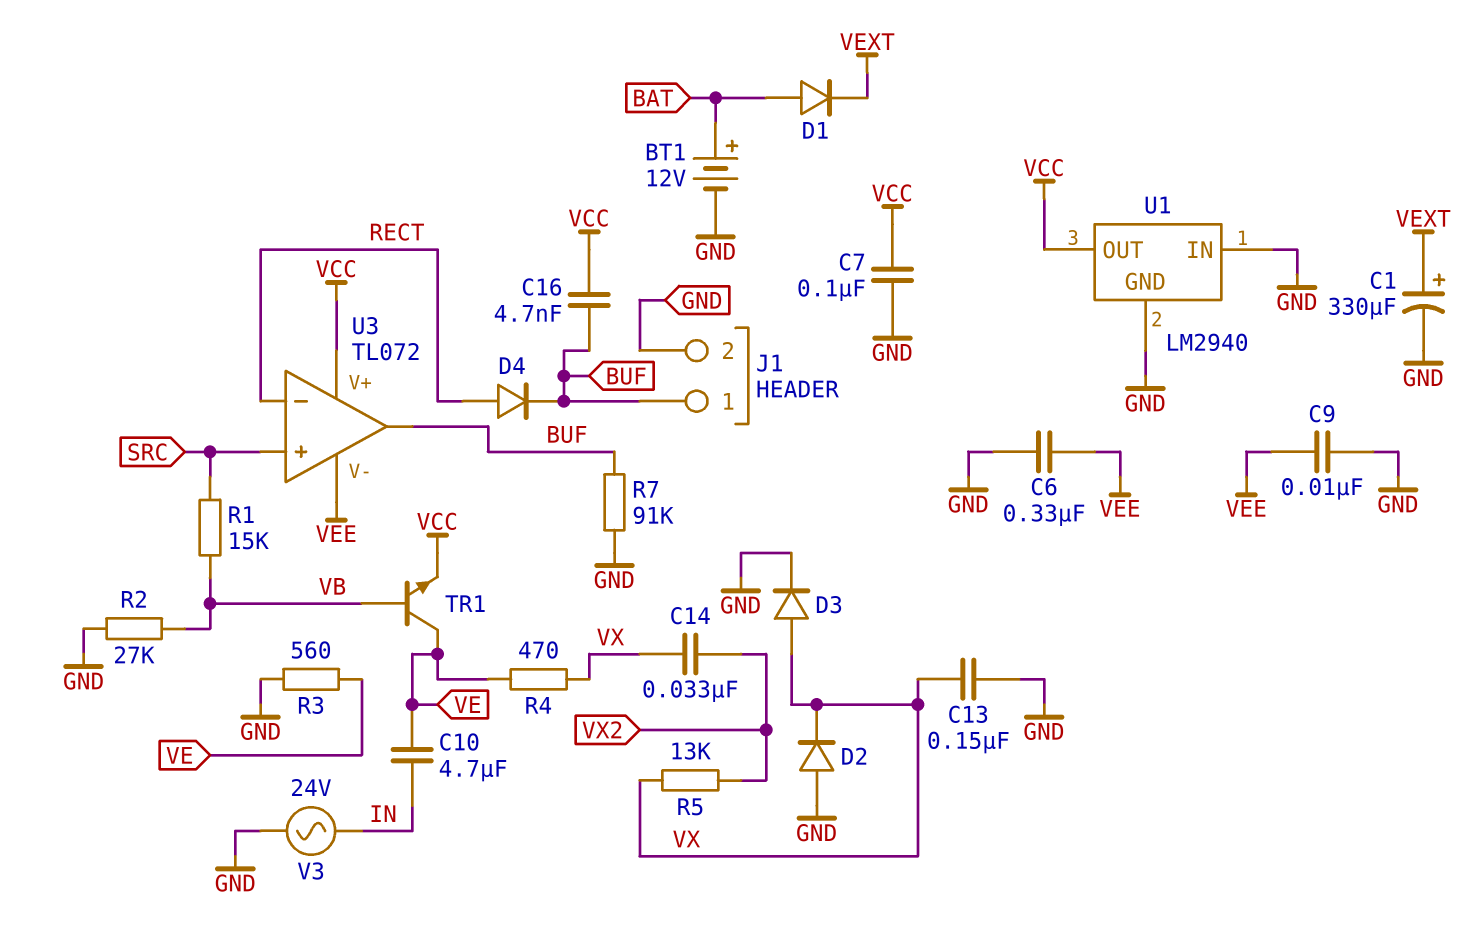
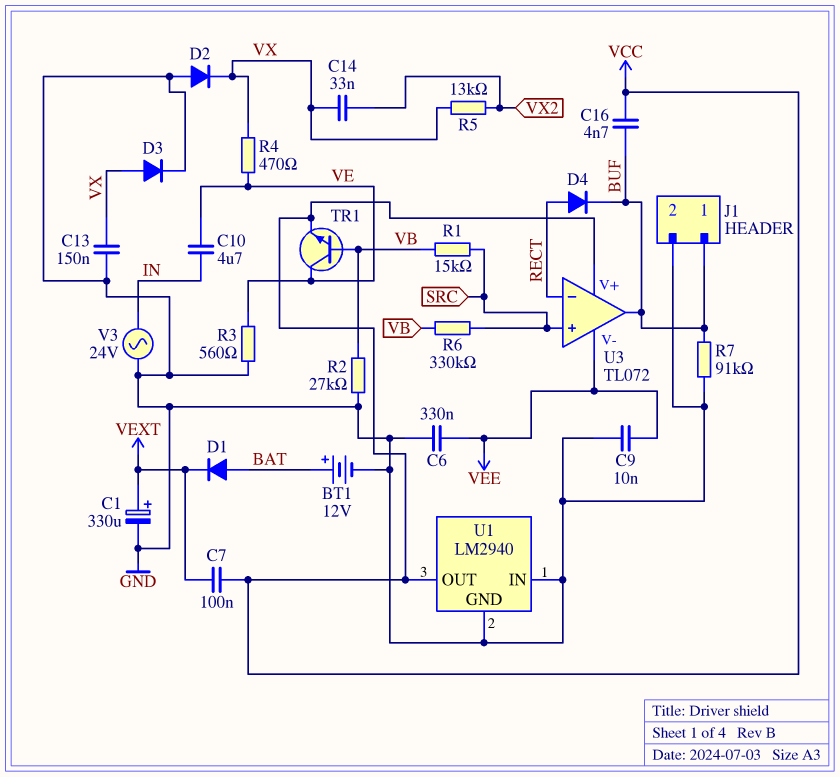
C7: 100nF (GND, VCC) -> 100nF (VCC, VEXT)
R6: none -> 330k (SRC, VB)

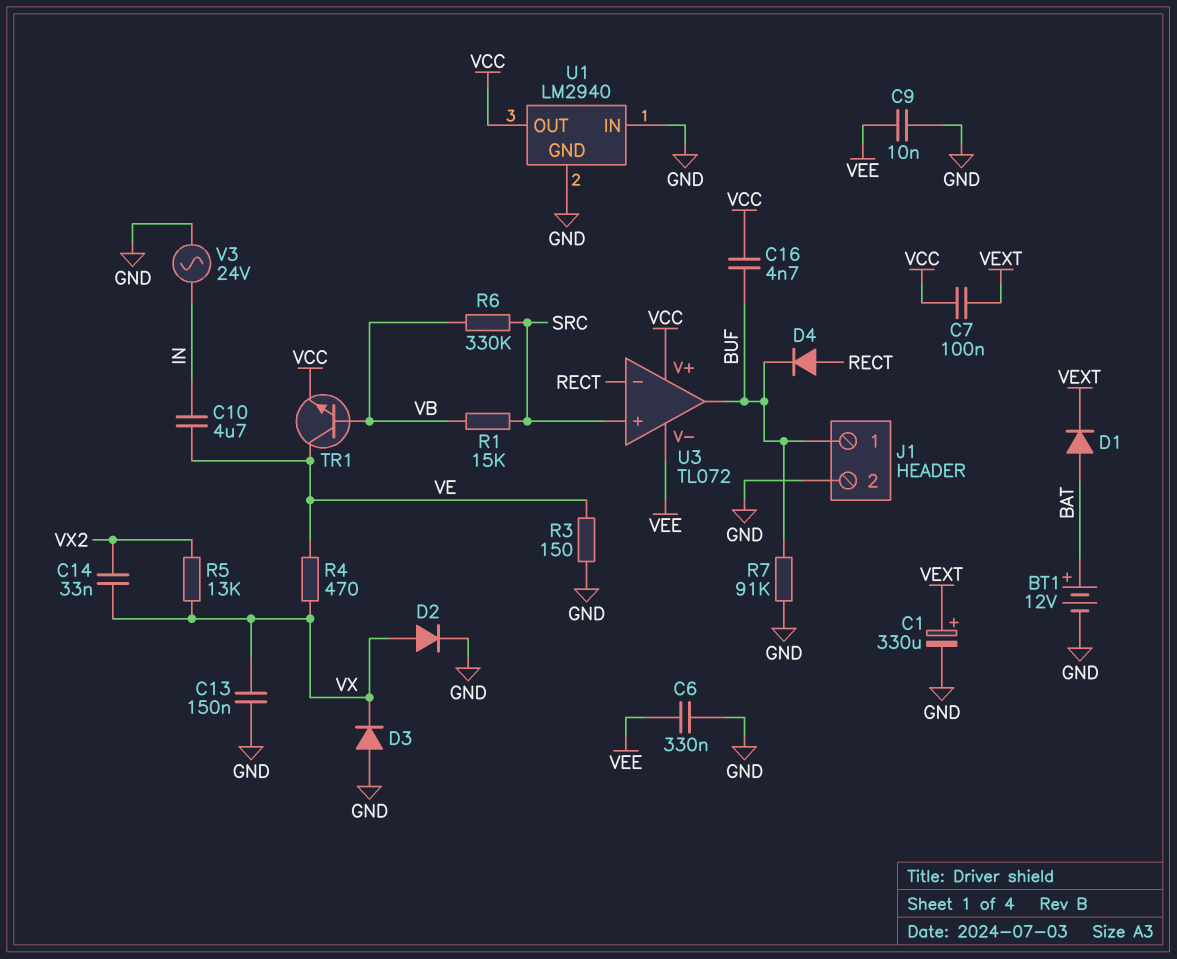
D2: diode (A GND, K VX) -> diode (A VX, K GND)
D3: diode (A VX, K GND) -> diode (A GND, K VX)
R2: 27k (GND, VB) -> none
R3: 560 (GND, VE) -> 150 (GND, VE)

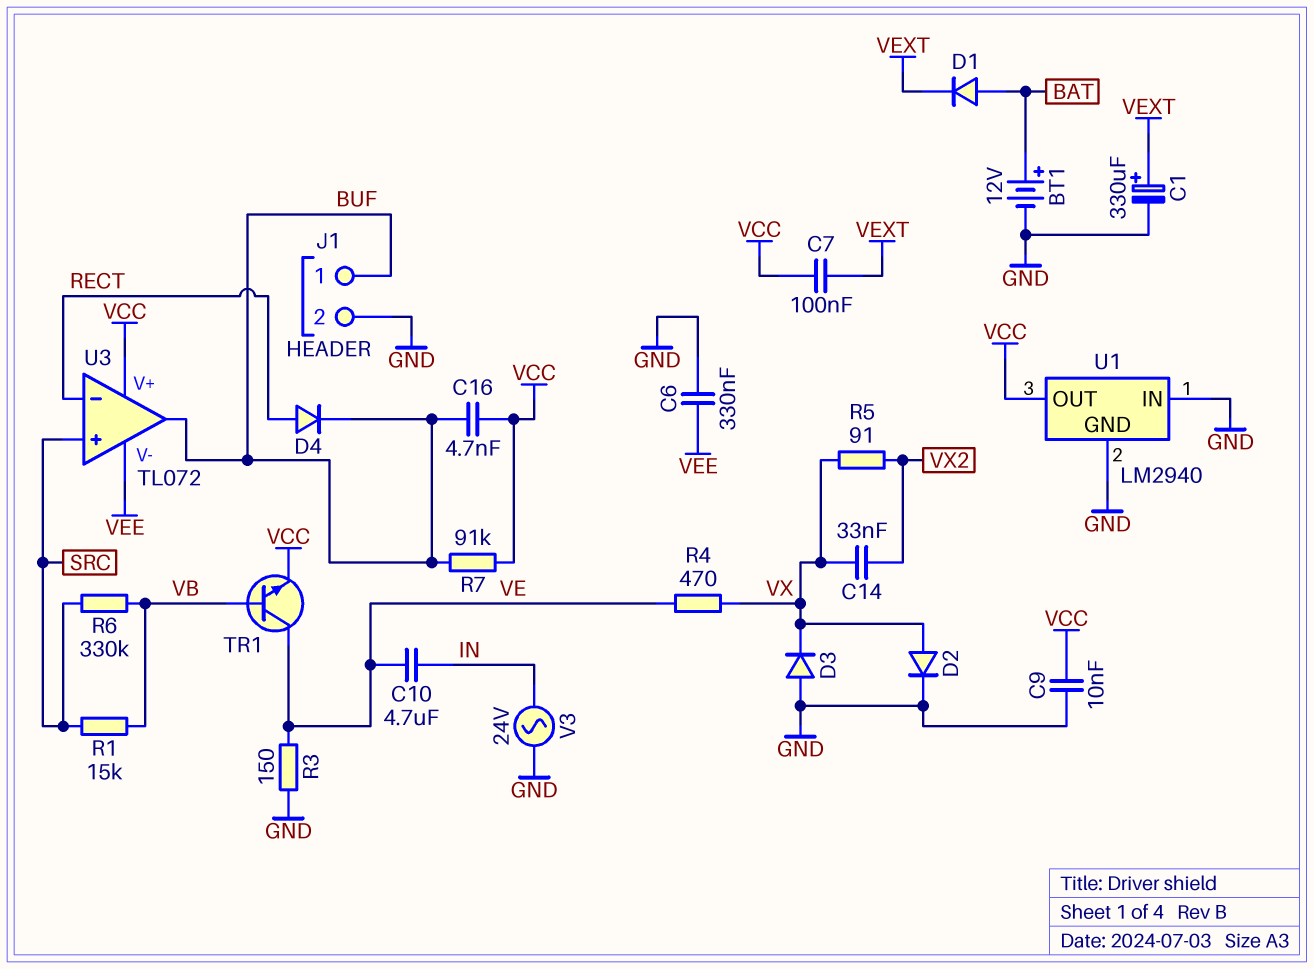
C9: 10nF (GND, VEE) -> 10nF (GND, VCC)
C13: 150nF (GND, VX) -> none
R5: 13k (VX, VX2) -> 91 (VX, VX2)
R7: 91k (BUF, GND) -> 91k (BUF, VCC)

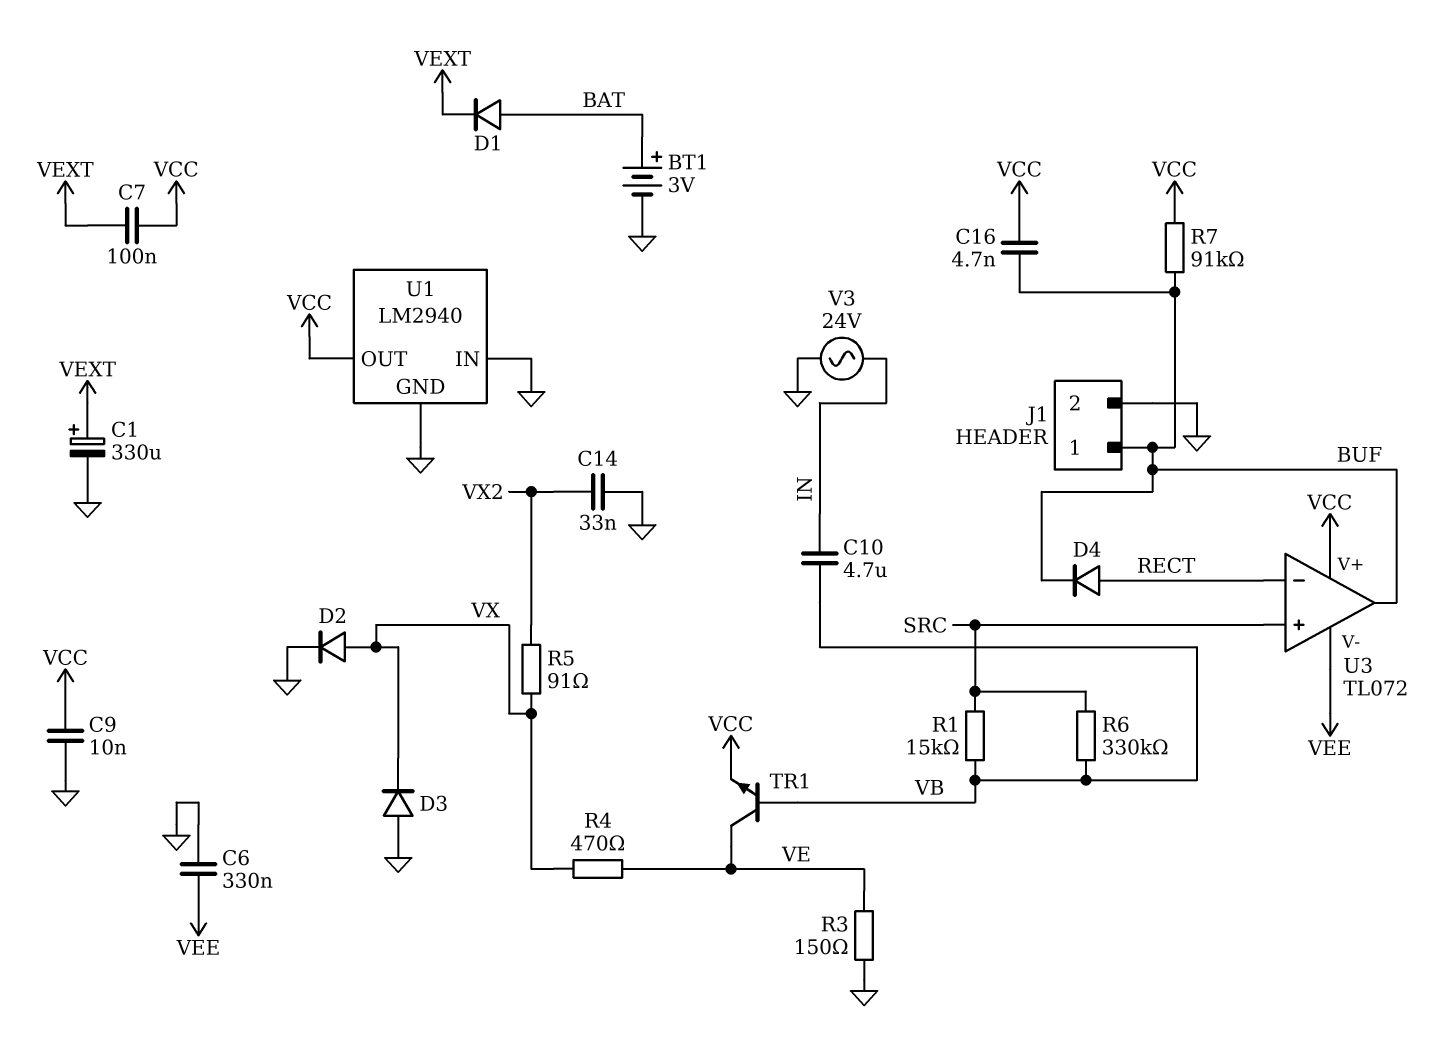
BT1: 12V (plus BAT, minus GND) -> 3V (plus BAT, minus GND)
C10: 4.7uF (IN, VE) -> 4.7uF (IN, VB)
C14: 33nF (VX, VX2) -> 33nF (GND, VX2)

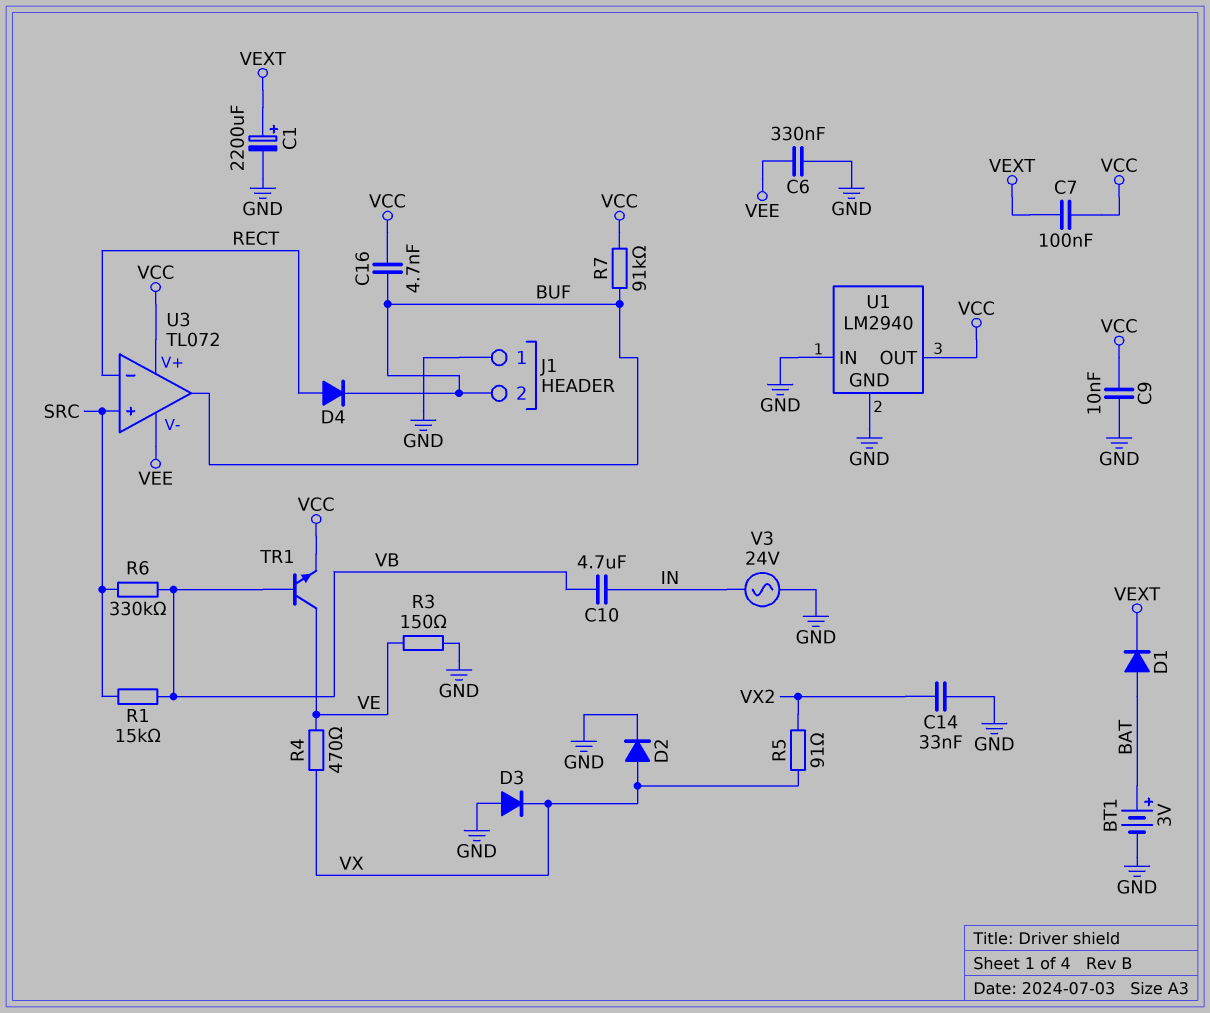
C1: 330uF (plus VEXT, minus GND) -> 2200uF (plus VEXT, minus GND)
J1 pin 1: BUF -> GND
J1 pin 2: GND -> BUF

